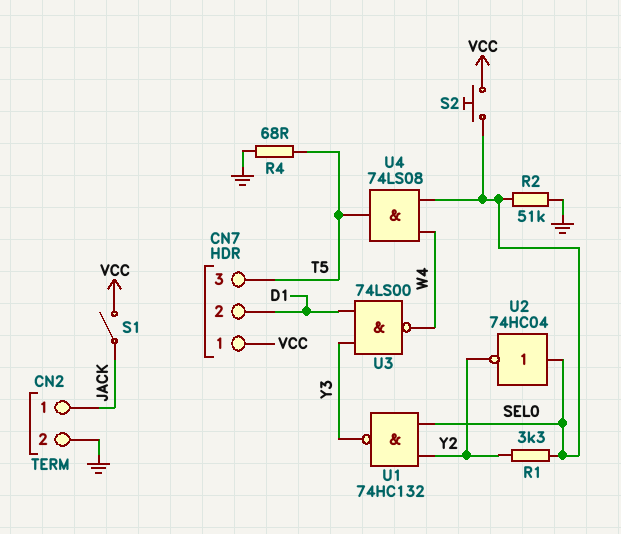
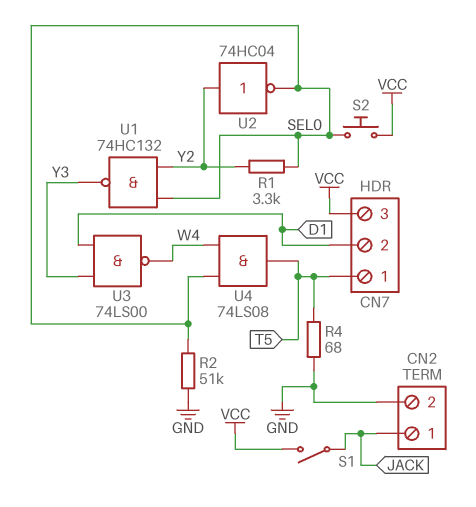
CN7 pin 1: VCC -> T5
CN7 pin 3: T5 -> VCC
U2: NOT 74HC04 (in SEL0, out Y2) -> NOT 74HC04 (in Y2, out SEL0)

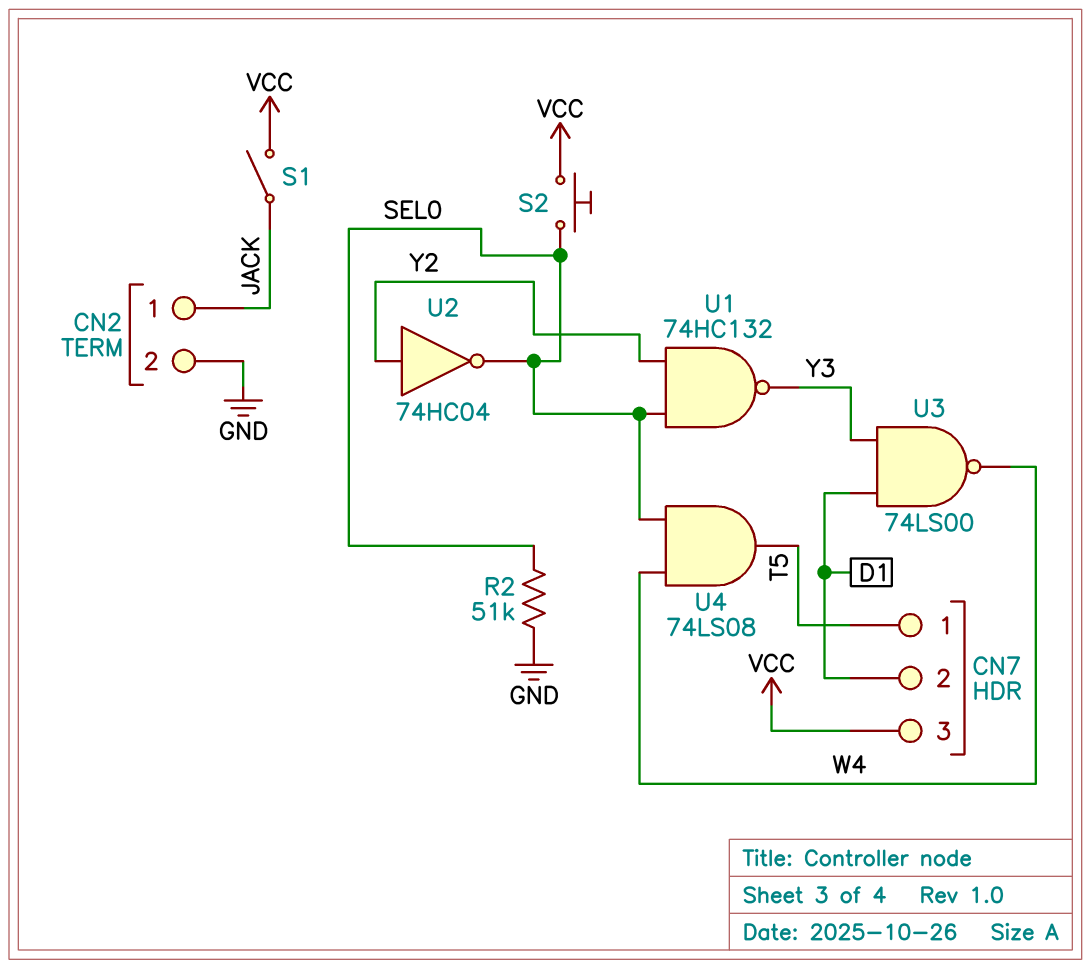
R1: 3.3k (SEL0, Y2) -> none
R4: 68 (GND, T5) -> none

